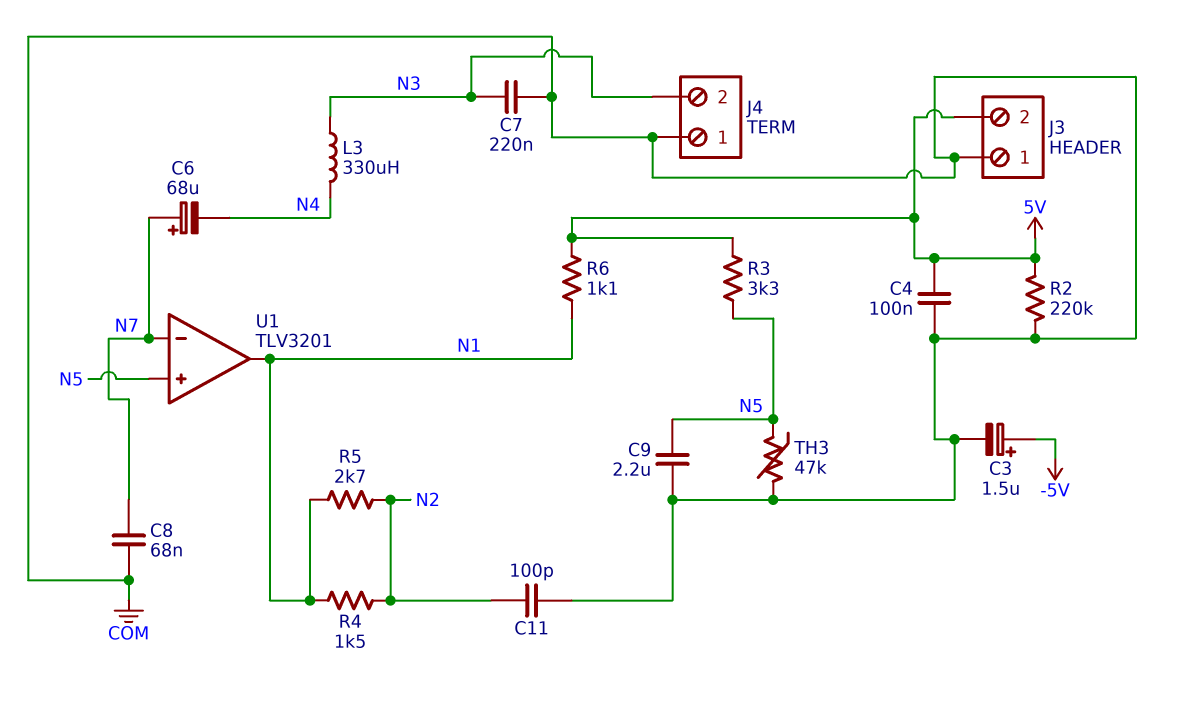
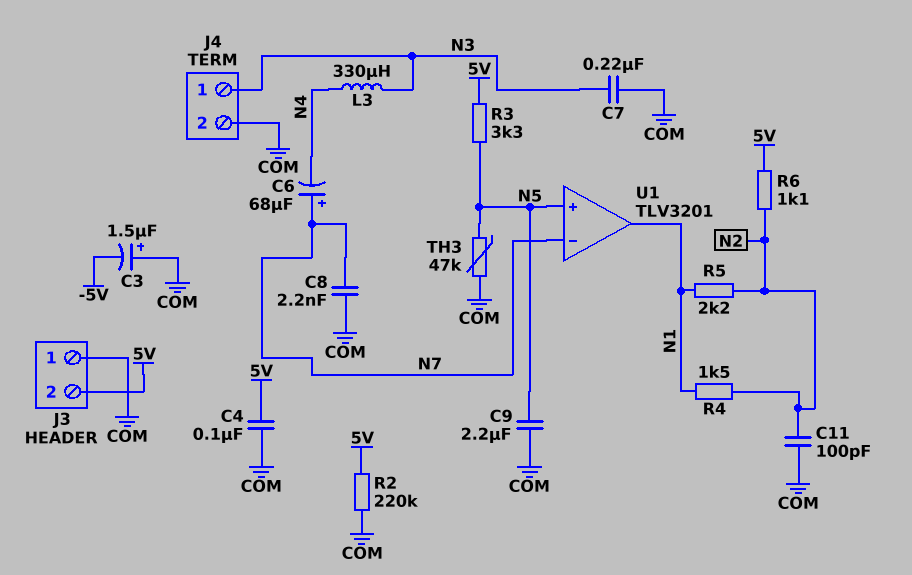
C3: 1.5uF (plus -5V, minus COM) -> 1.5uF (plus COM, minus -5V)
C8: 68nF (COM, N7) -> 2.2nF (COM, N7)
J4 pin 1: COM -> N3
J4 pin 2: N3 -> COM
R5: 2.7k (N1, N2) -> 2.2k (N1, N2)
R6: 1.1k (5V, N1) -> 1.1k (5V, N2)

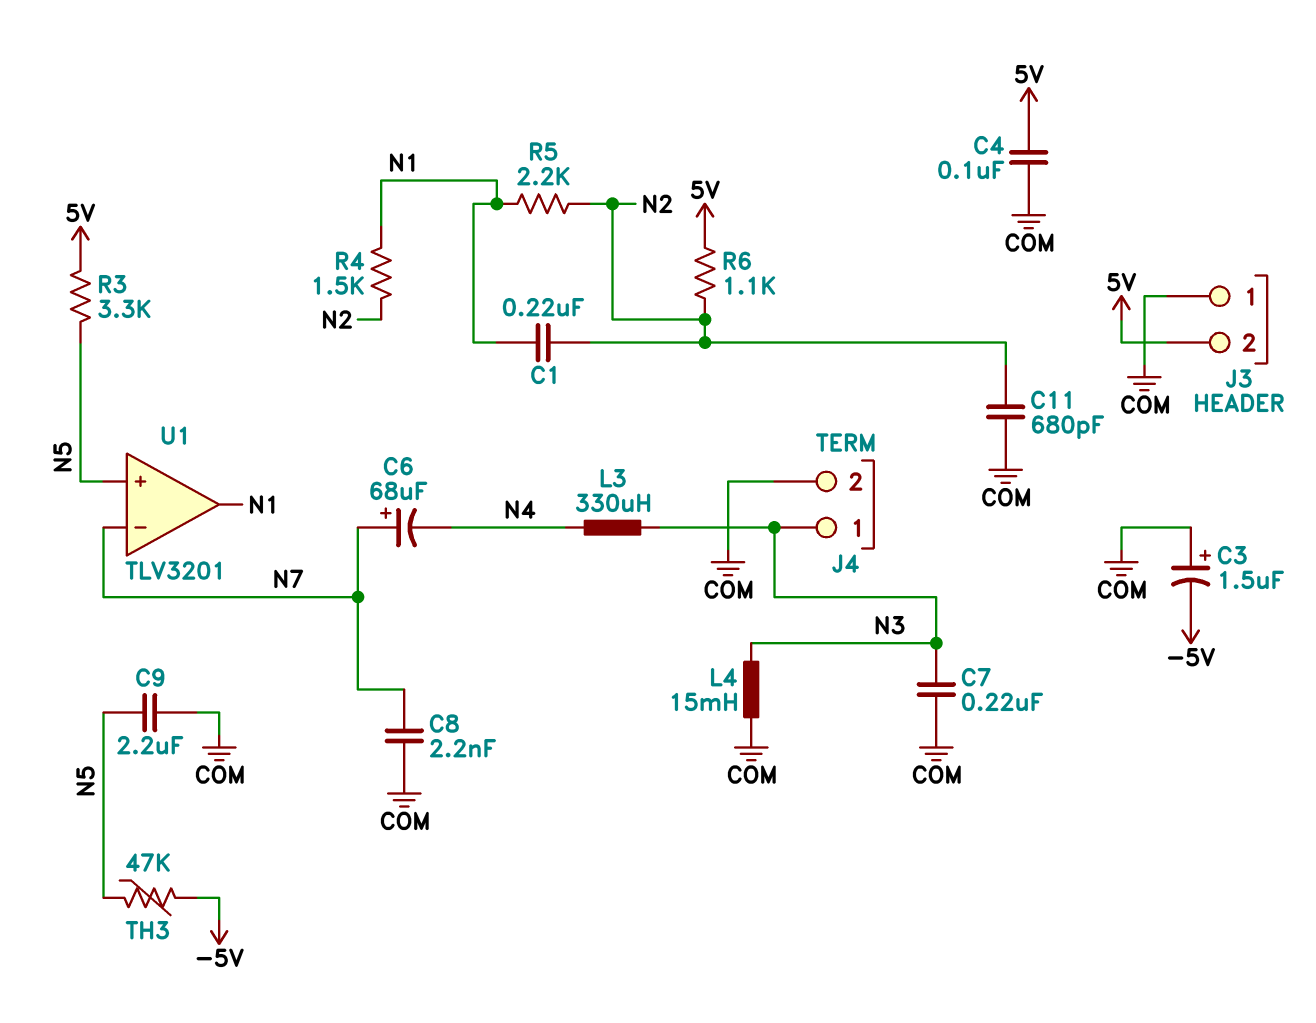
C1: none -> 220nF (N1, N2)
C11: 100pF (COM, N2) -> 680pF (COM, N2)
L4: none -> 15mH (COM, N3)
R2: 220k (5V, COM) -> none
TH3: 47k (COM, N5) -> 47k (-5V, N5)

